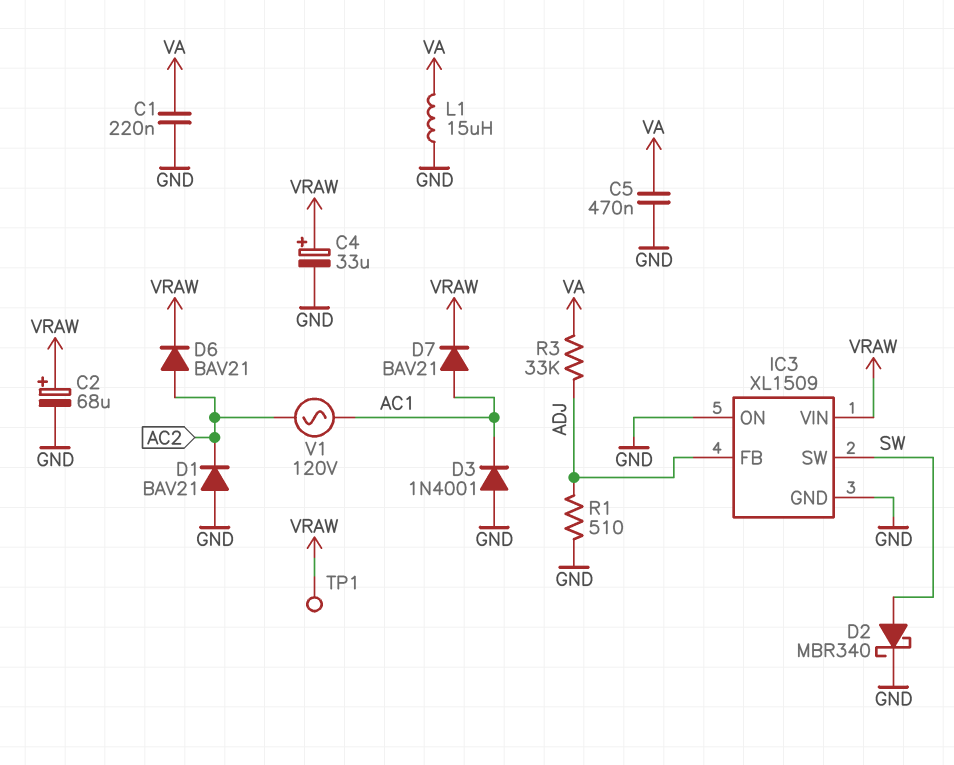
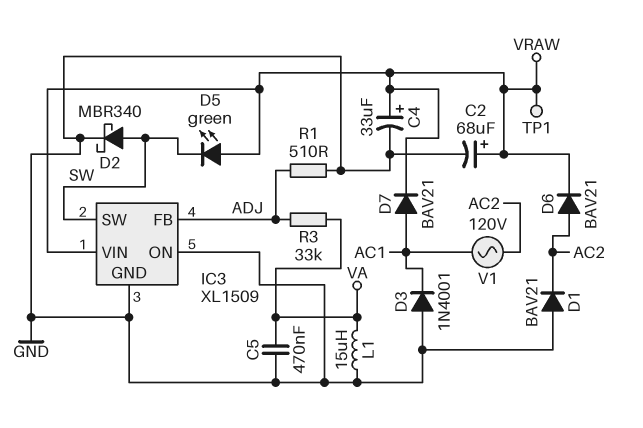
C1: 220nF (GND, VA) -> none
D5: none -> LED green (A VRAW, K SW)

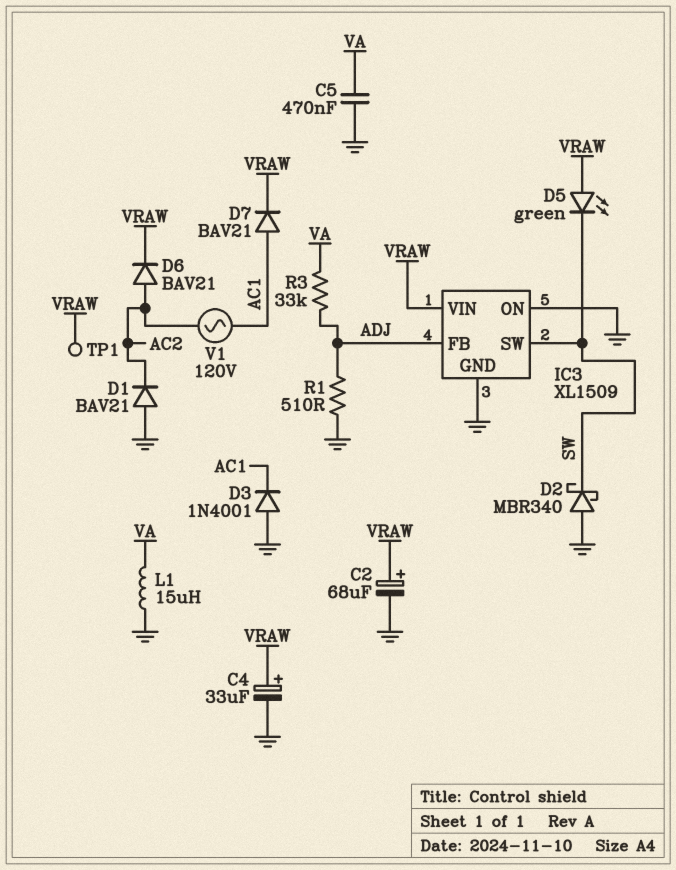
D2: schottky MBR340 (A SW, K GND) -> schottky MBR340 (A GND, K SW)

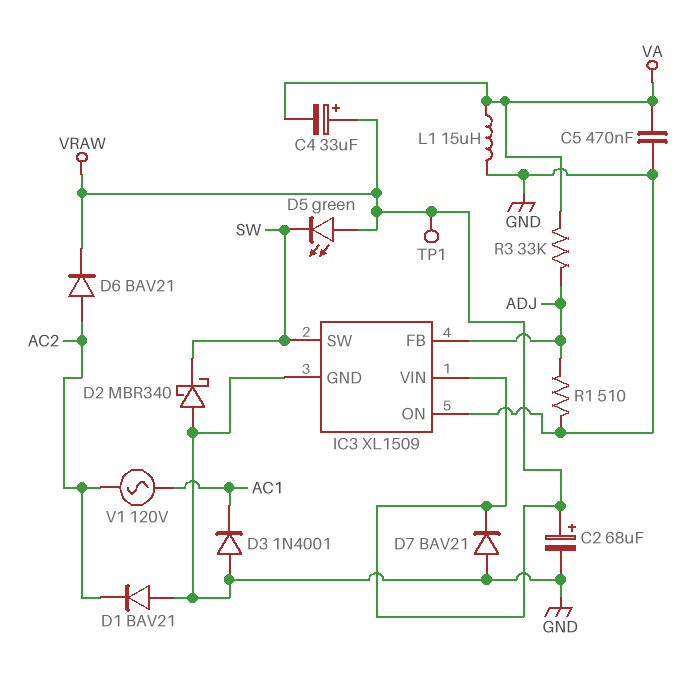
C4: 33uF (plus VRAW, minus GND) -> 33uF (plus VRAW, minus VA)
D7: diode BAV21 (A AC1, K VRAW) -> diode BAV21 (A GND, K VRAW)

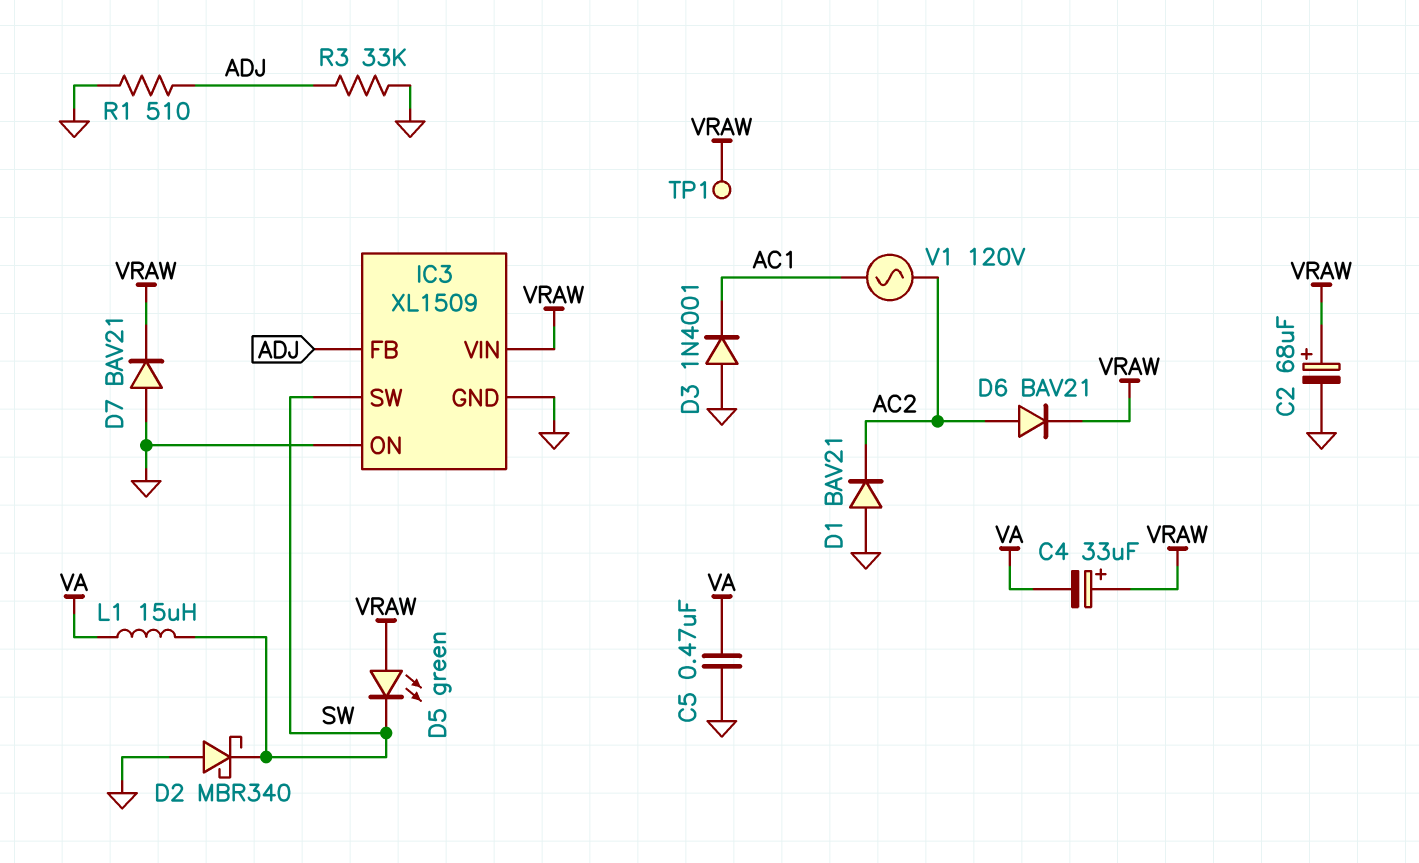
L1: 15uH (GND, VA) -> 15uH (SW, VA)
R3: 33k (ADJ, VA) -> 33k (ADJ, GND)

